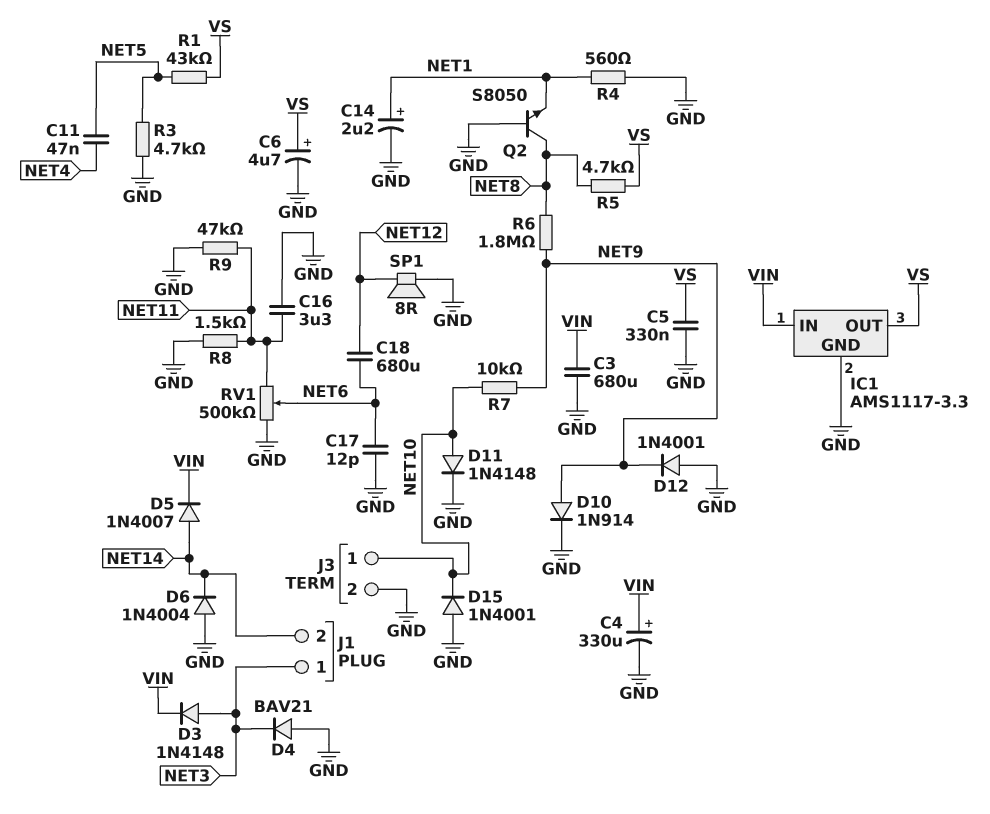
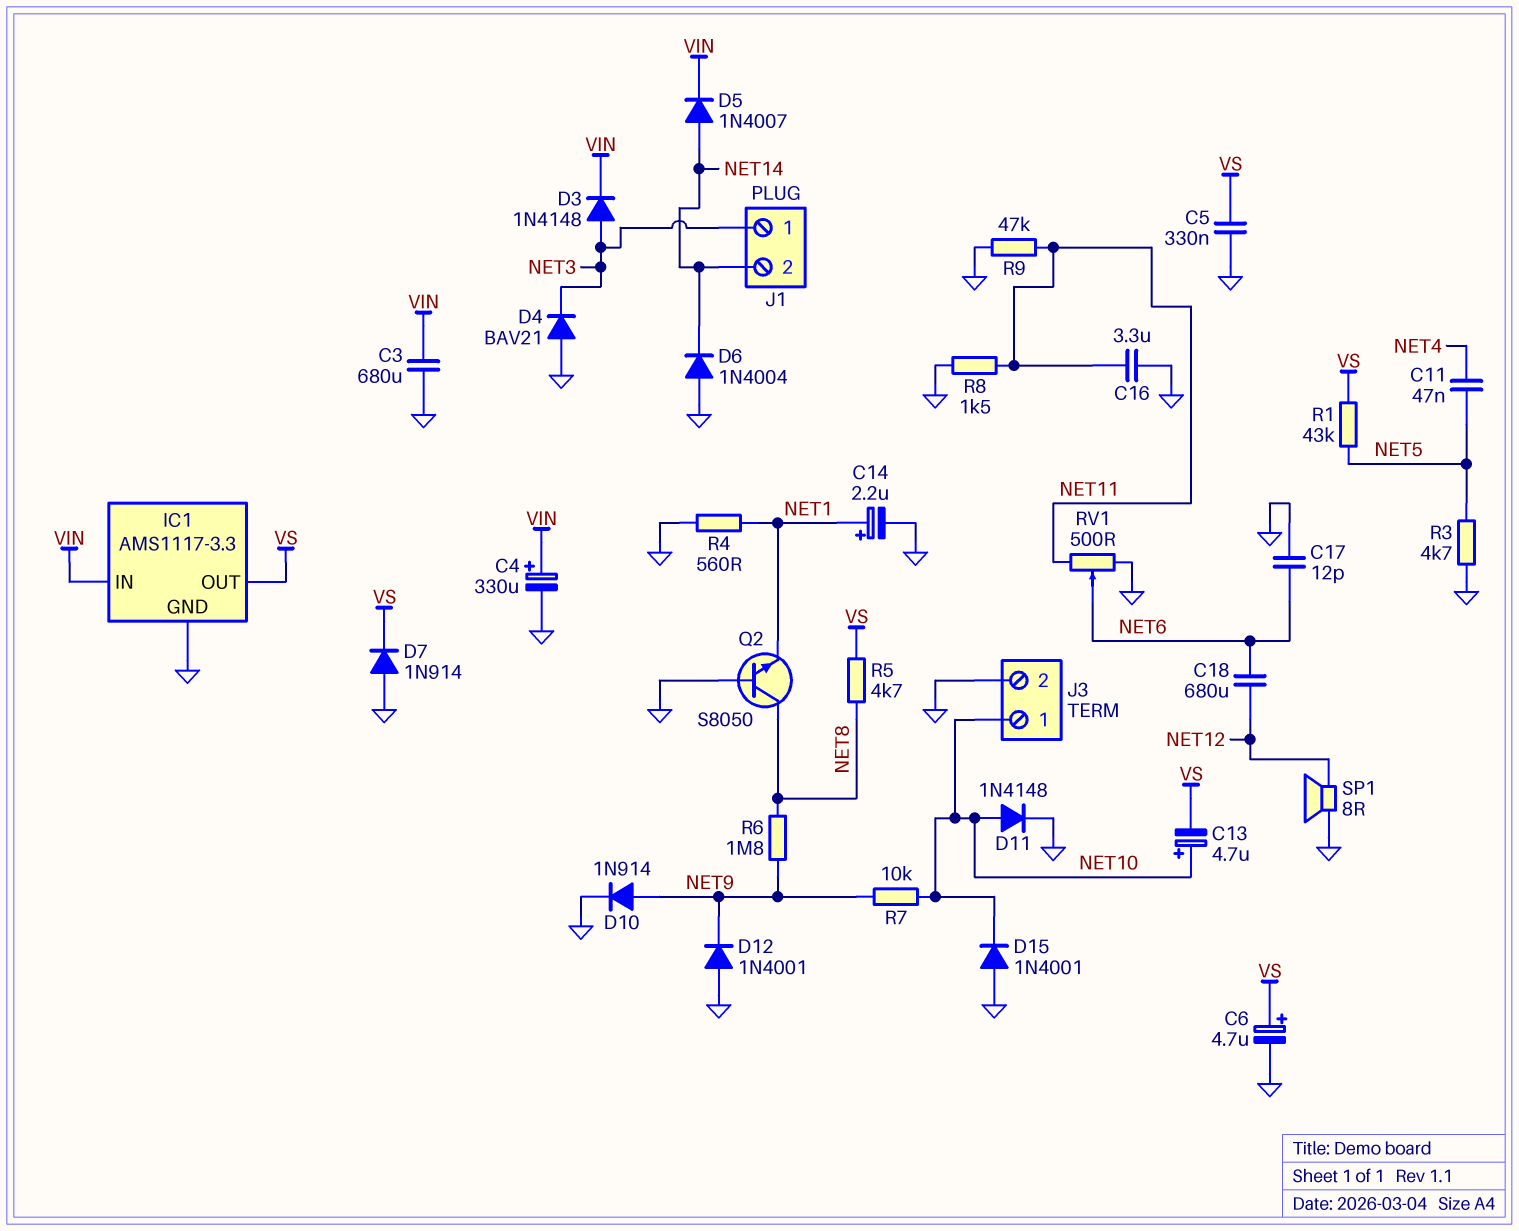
C13: none -> 4.7uF (plus NET10, minus VS)
D7: none -> diode 1N914 (A GND, K VS)
RV1: 500k (GND, NET11, wiper NET6) -> 500 (GND, NET11, wiper NET6)

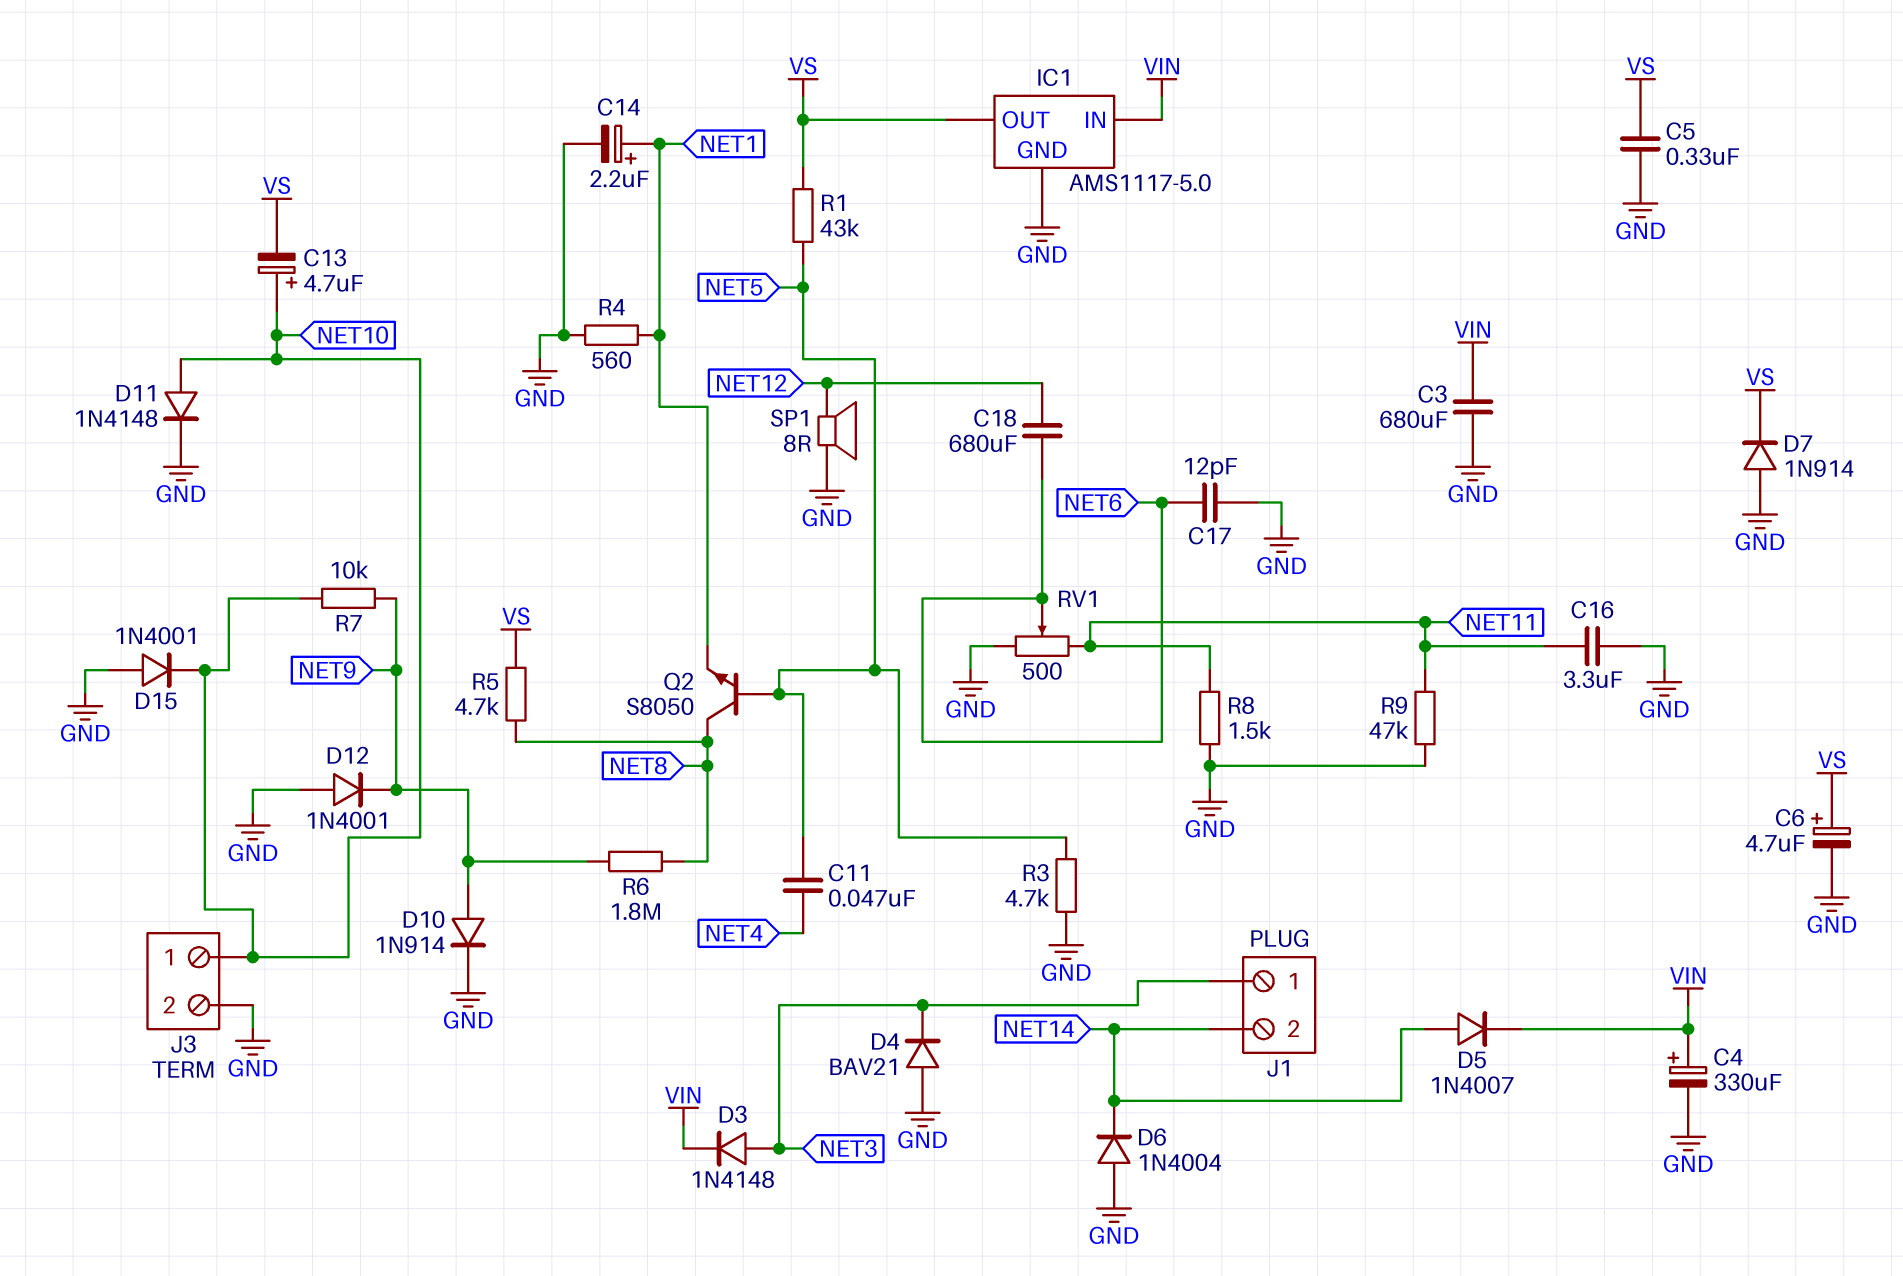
IC1: AMS1117-3.3 -> AMS1117-5.0
Q2: NPN S8050 (B GND, C NET8, E NET1) -> NPN S8050 (B NET5, C NET8, E NET1)

